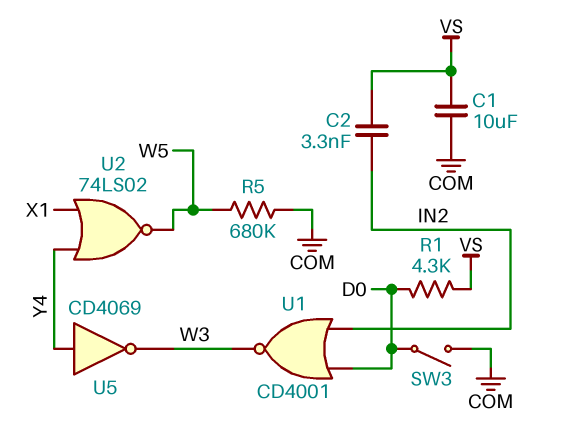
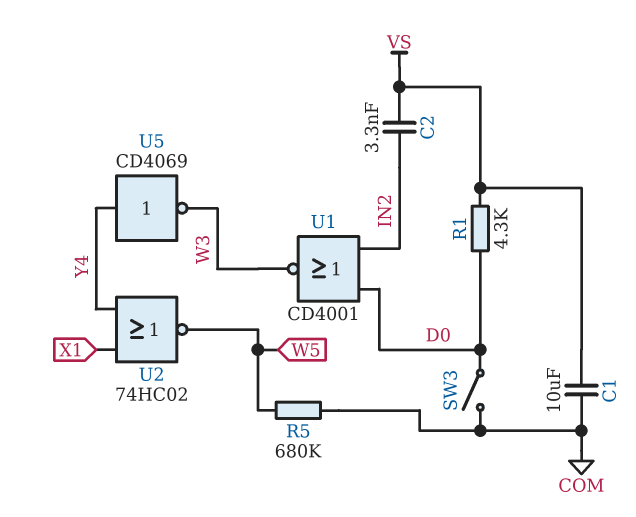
U2: NOR 74LS02 (in X1, in Y4, out W5) -> NOR 74HC02 (in X1, in Y4, out W5)

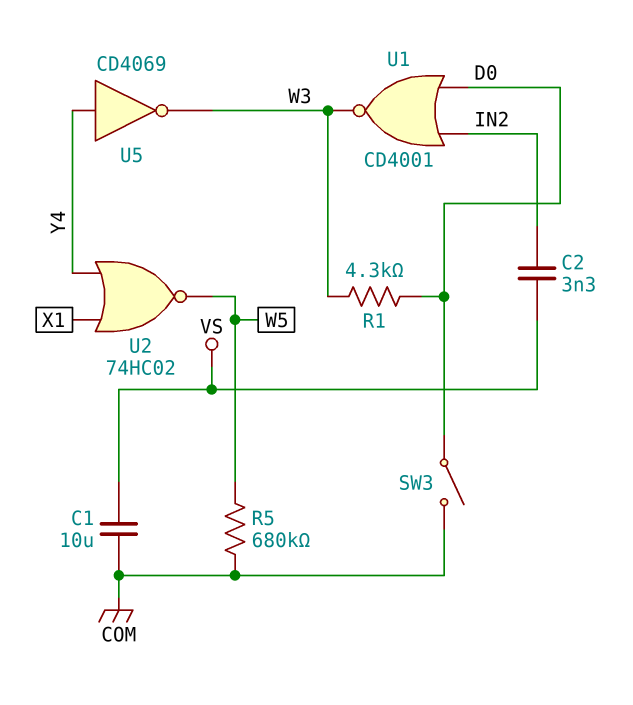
R1: 4.3k (D0, VS) -> 4.3k (D0, W3)

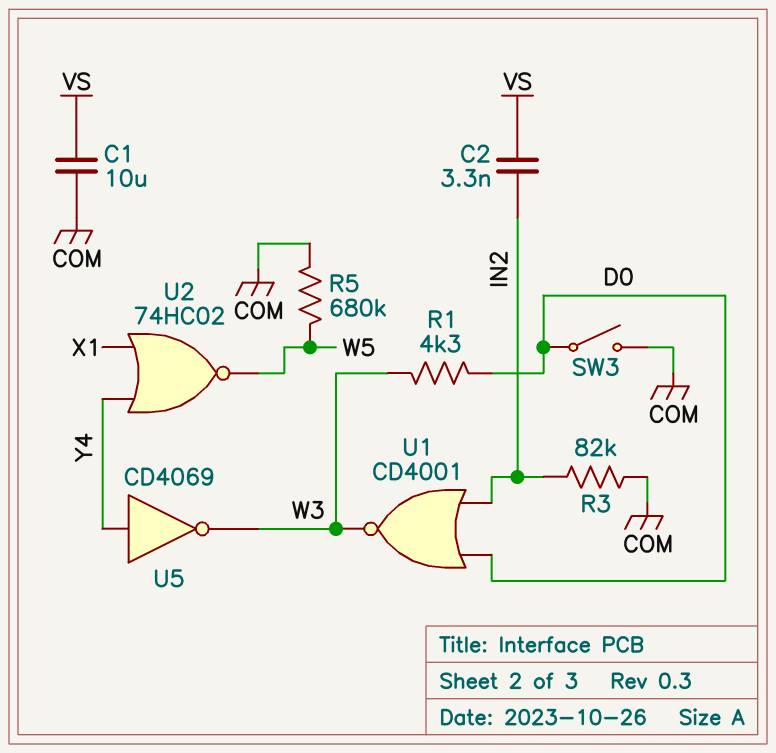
R3: none -> 82k (COM, IN2)

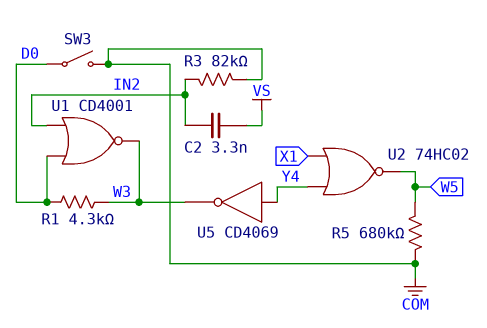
C1: 10uF (COM, VS) -> none

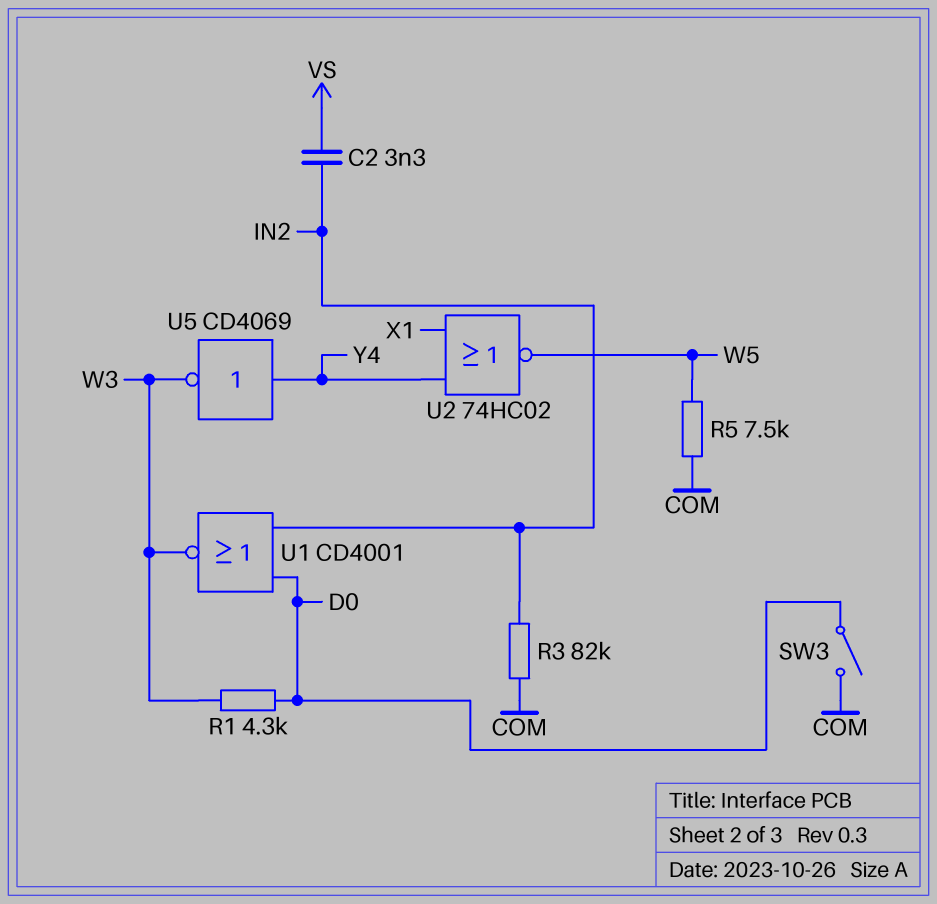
R5: 680k (COM, W5) -> 7.5k (COM, W5)

